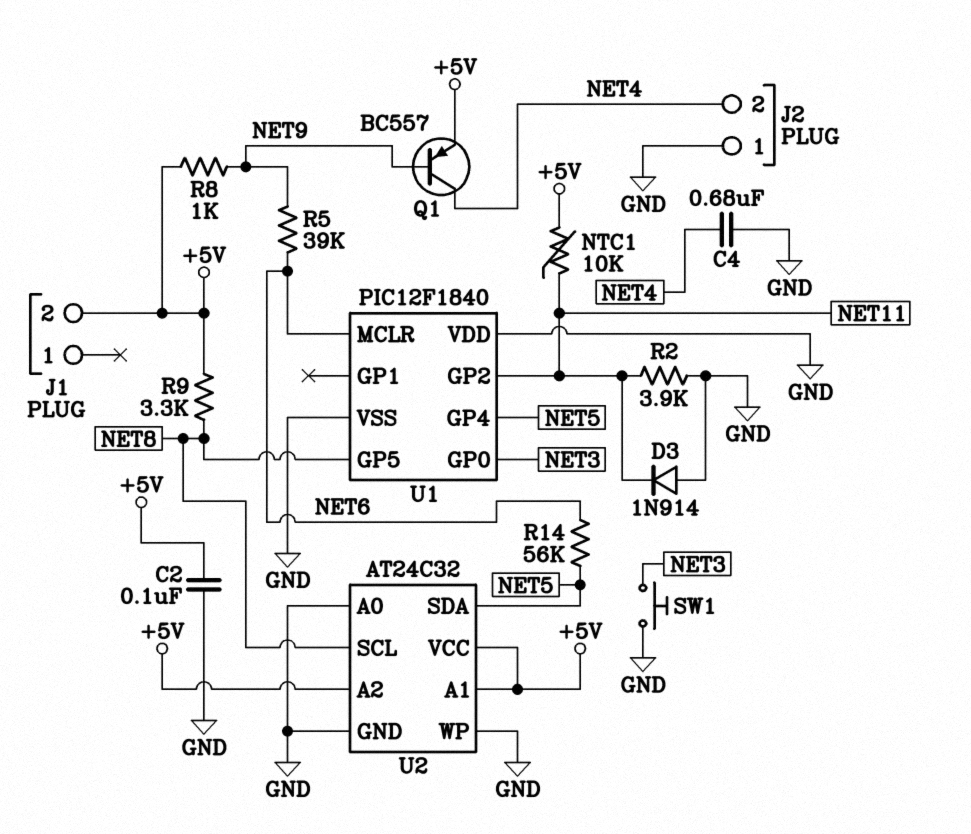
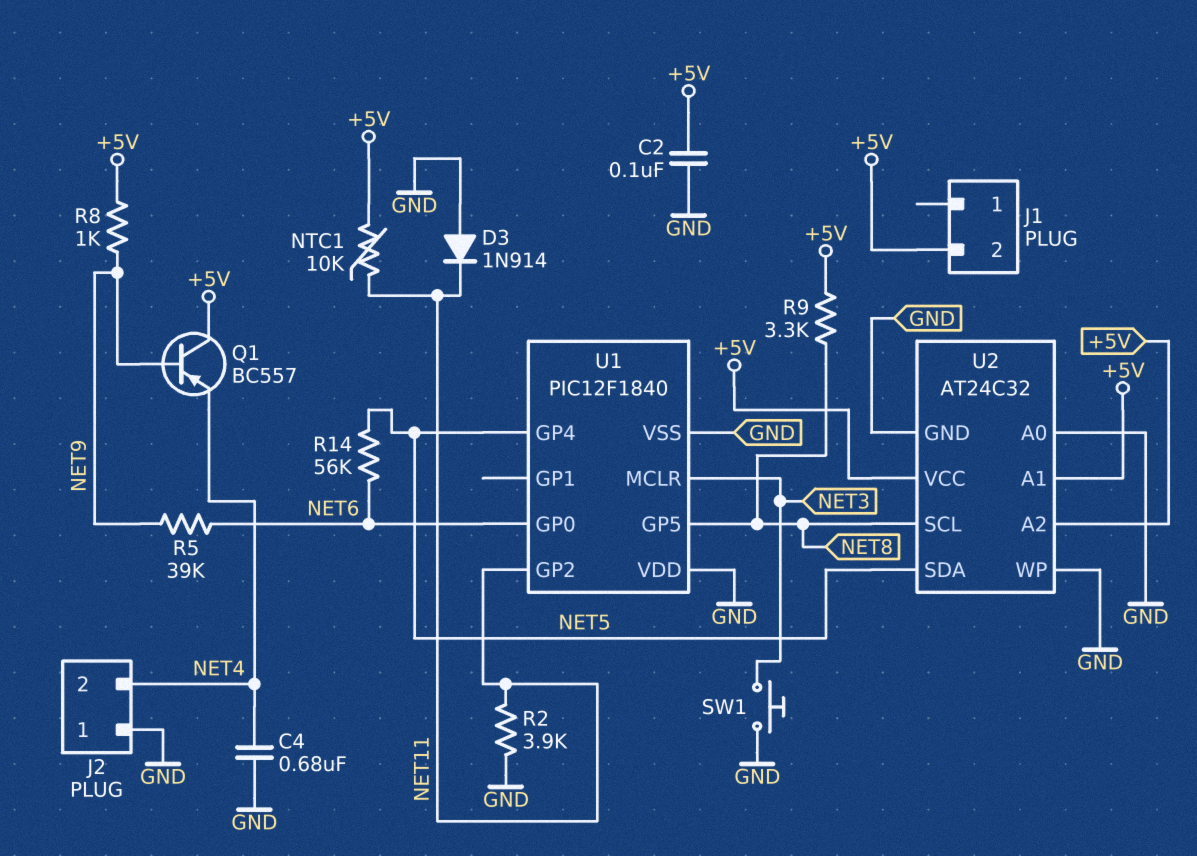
Q1: PNP BC557 (B NET9, C NET4, E +5V) -> PNP BC557 (B NET9, C +5V, E NET4)
U1 pin GP0: NET3 -> NET6
U1 pin MCLR: NET6 -> NET3

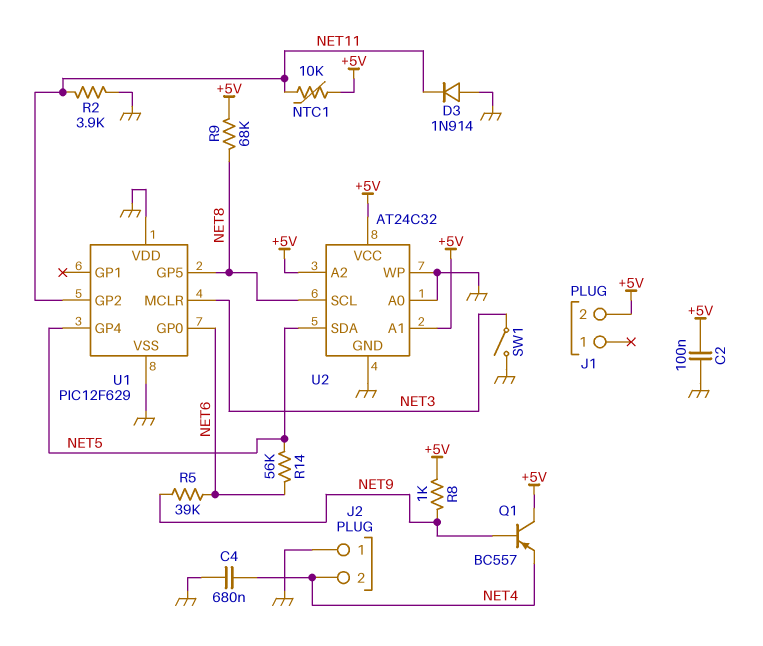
R9: 3.3k (+5V, NET8) -> 68k (+5V, NET8)
SW1: button (GND, NET3) -> switch (GND, NET3)
U1: PIC12F1840 -> PIC12F629

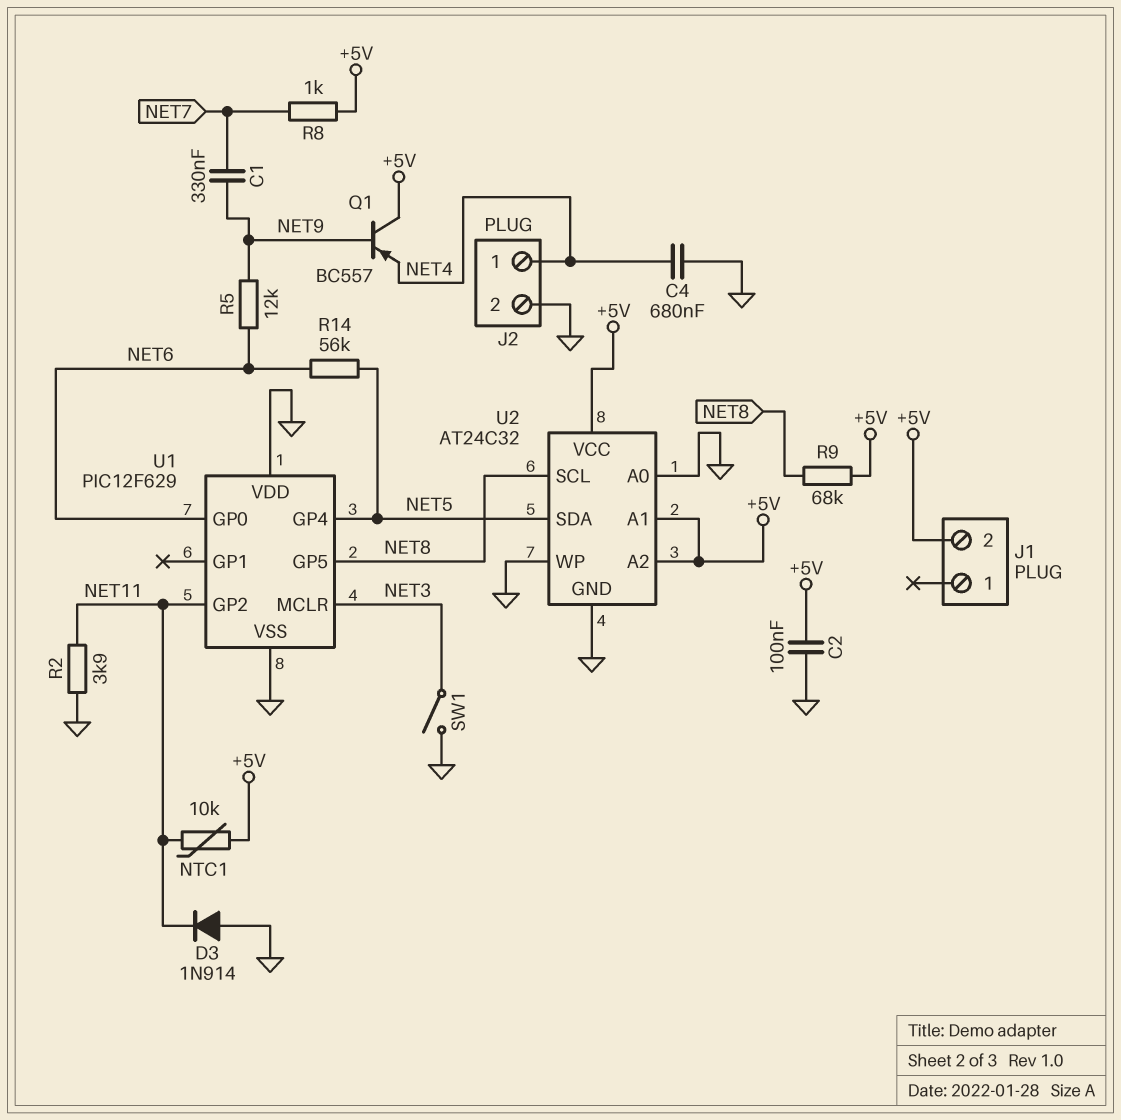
C1: none -> 330nF (NET7, NET9)
J2 pin 1: GND -> NET4
J2 pin 2: NET4 -> GND
R5: 39k (NET6, NET9) -> 12k (NET6, NET9)
R8: 1k (+5V, NET9) -> 1k (+5V, NET7)

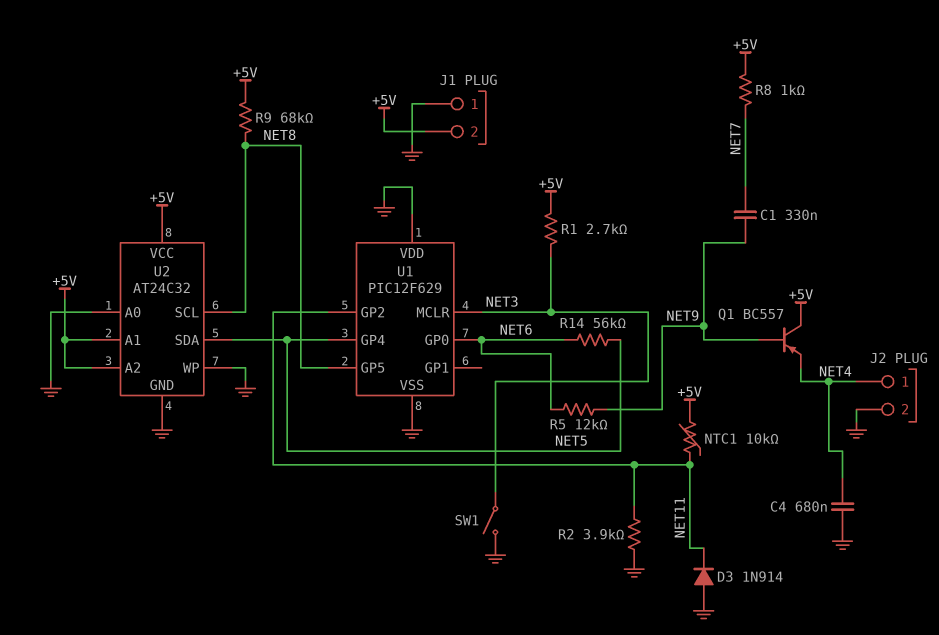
C2: 100nF (+5V, GND) -> none
J1 pin 1: none -> GND
R1: none -> 2.7k (+5V, NET3)

